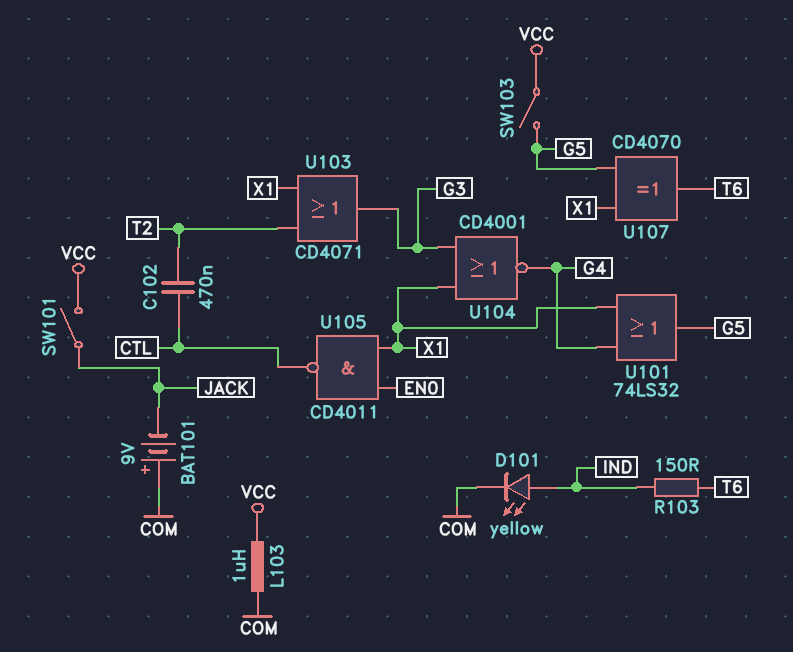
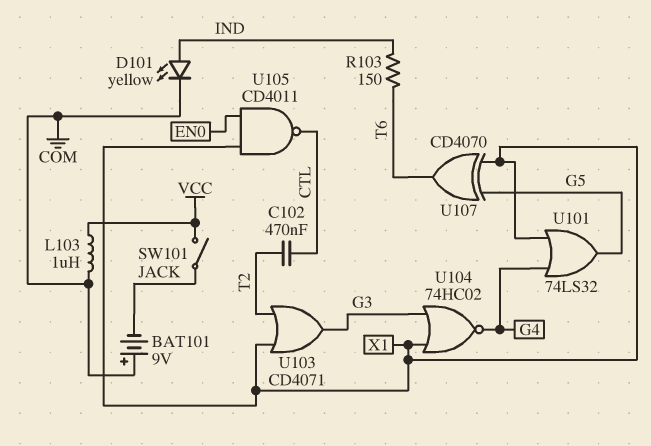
SW103: switch (G5, VCC) -> none
U104: NOR CD4001 (in G3, in X1, out G4) -> NOR 74HC02 (in G3, in X1, out G4)

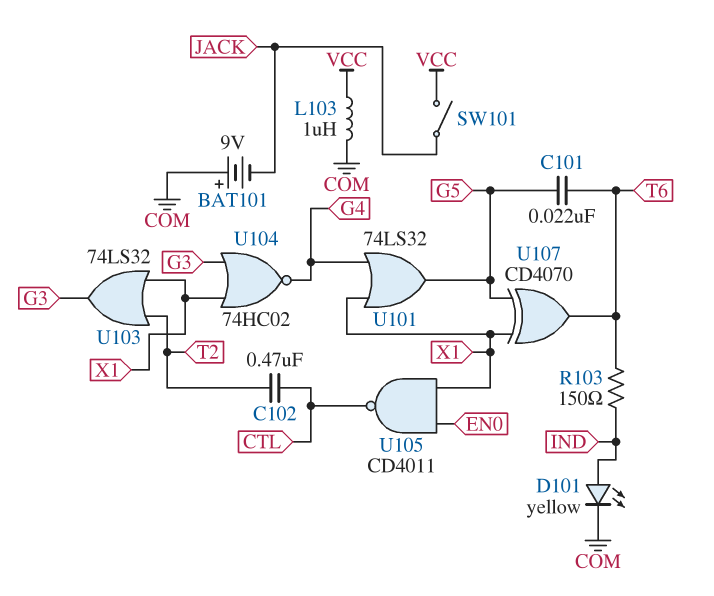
C101: none -> 22nF (G5, T6)
U103: OR CD4071 (in T2, in X1, out G3) -> OR 74LS32 (in T2, in X1, out G3)

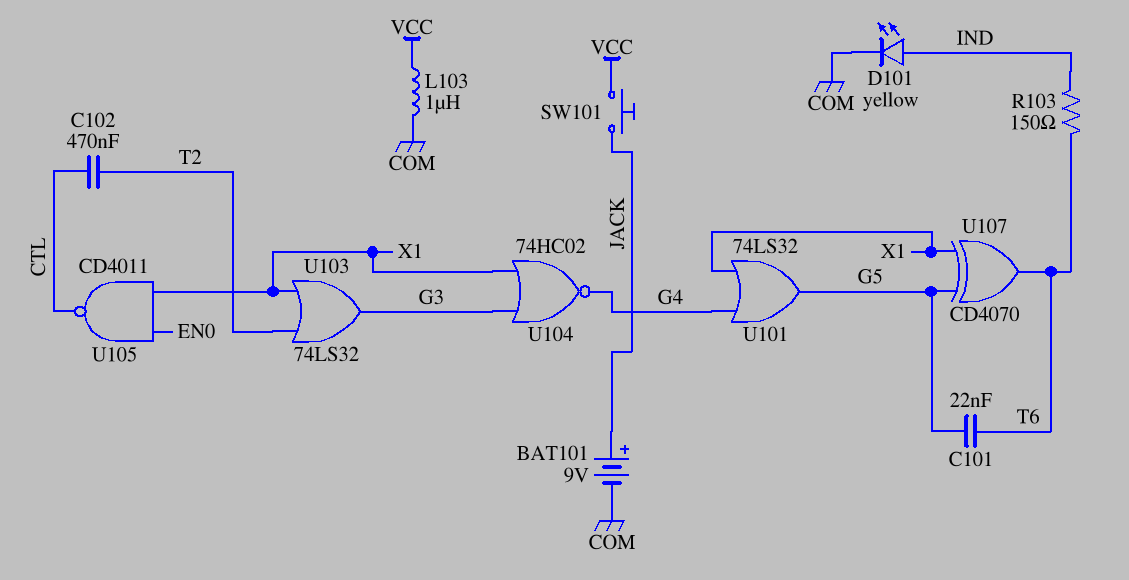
BAT101: 9V (plus COM, minus JACK) -> 9V (plus JACK, minus COM)
SW101: switch (JACK, VCC) -> button (JACK, VCC)

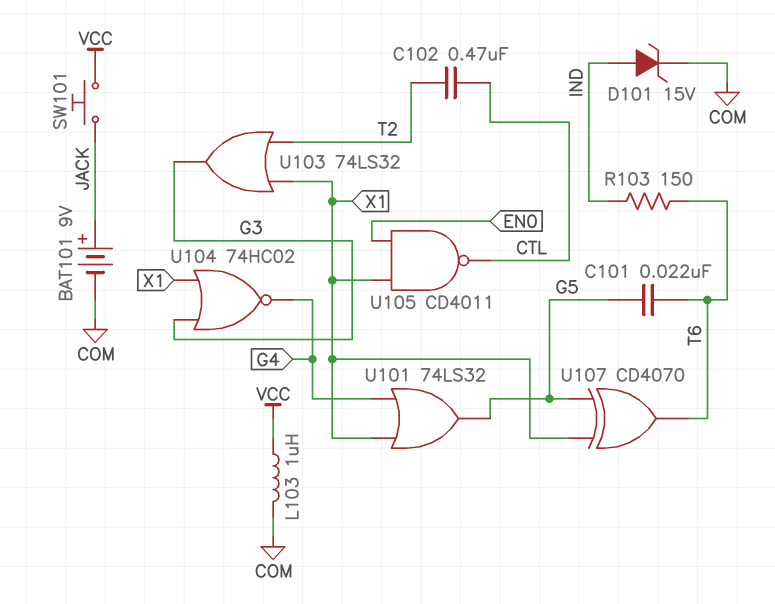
D101: LED yellow (A IND, K COM) -> zener 15V (A IND, K COM)

